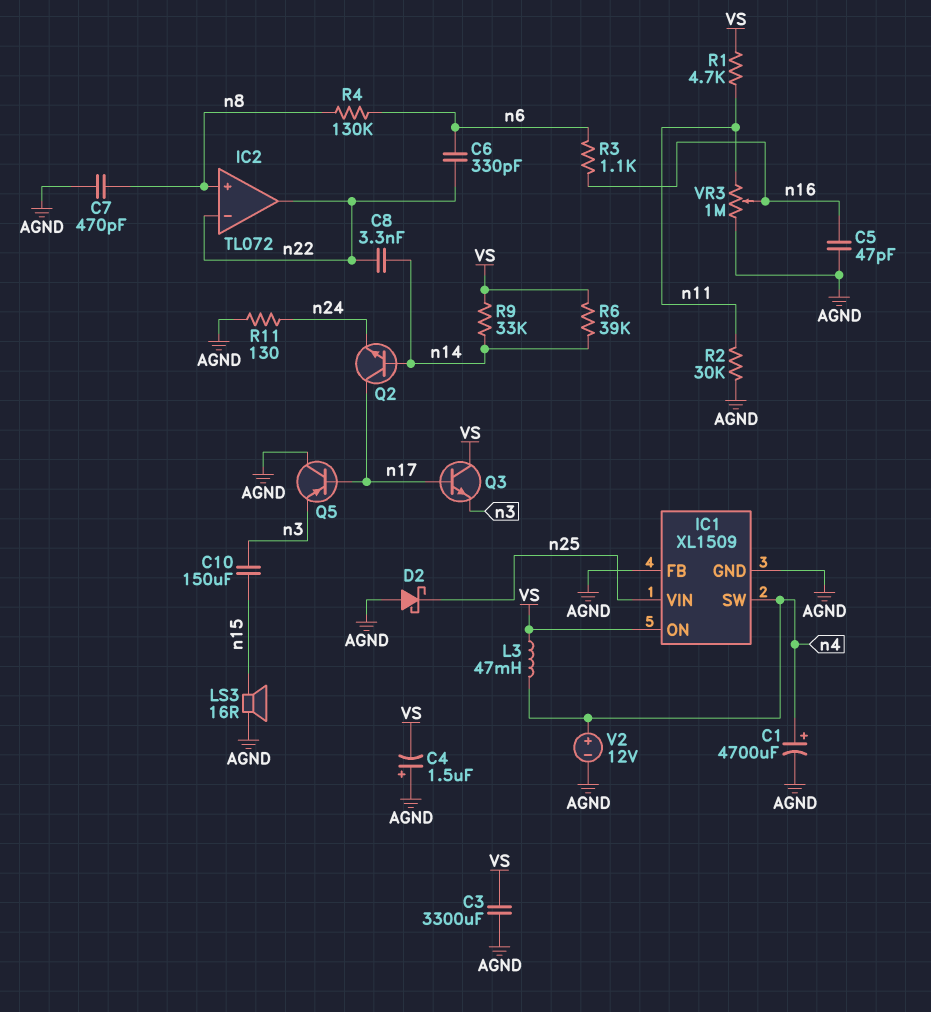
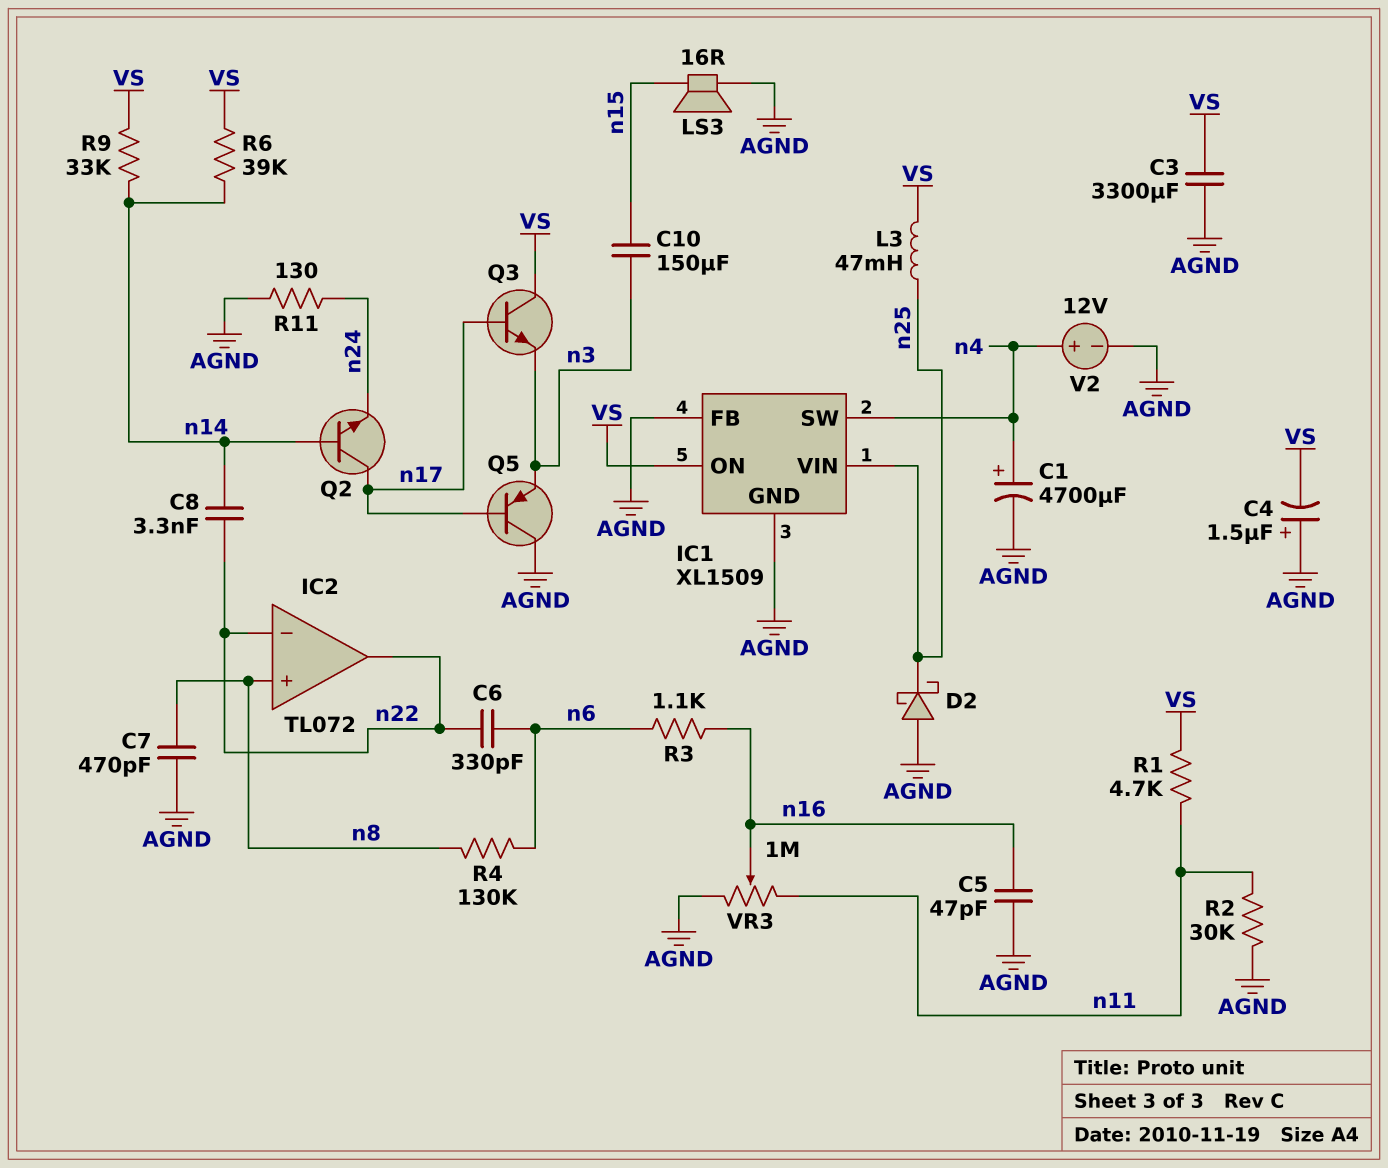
L3: 47mH (VS, n4) -> 47mH (VS, n25)

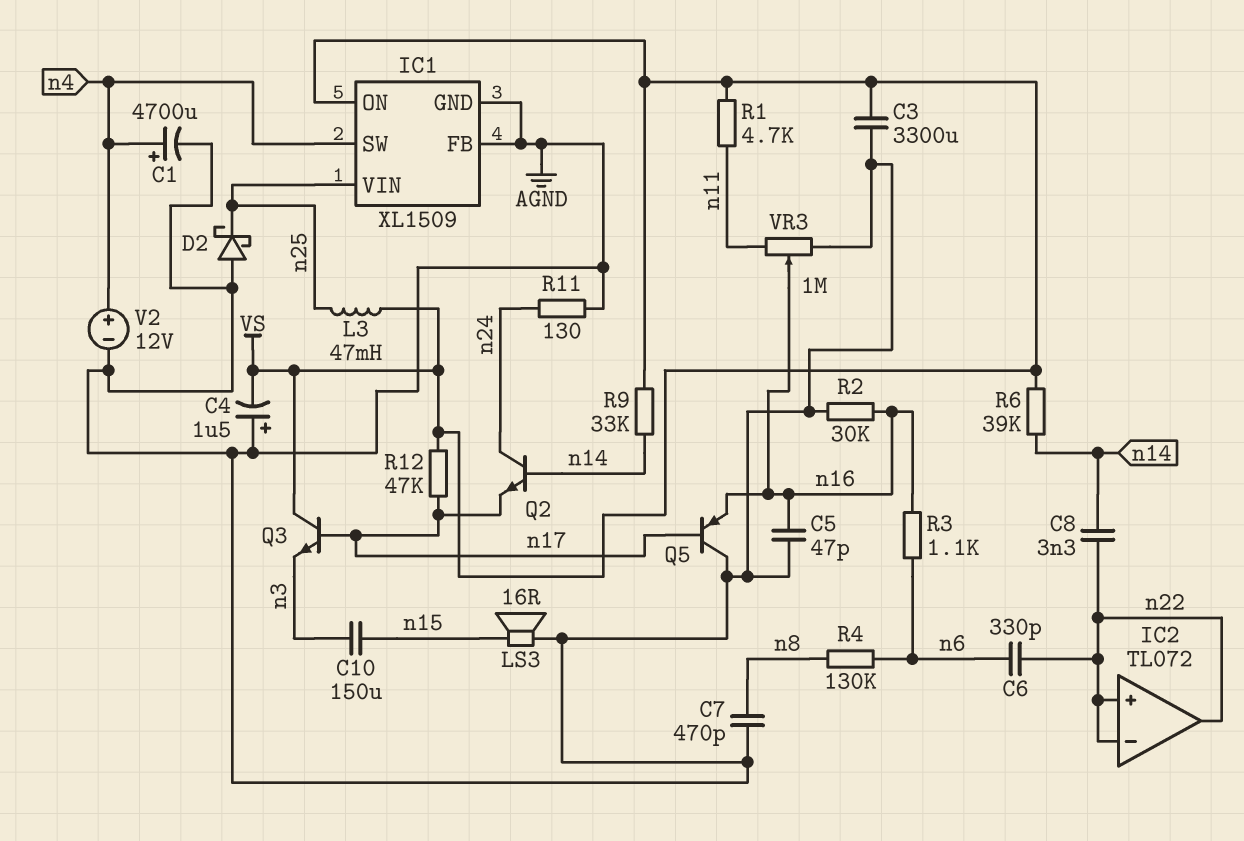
IC2 pin in+: n8 -> n22
Q2: NPN (B n14, C n17, E n24) -> NPN (B n14, C n24, E n17)
Q5: PNP (B n17, C AGND, E n3) -> PNP (B n17, C AGND, E n16)
R2: 30k (AGND, n11) -> 30k (AGND, n16)
R12: none -> 47k (VS, n17)

